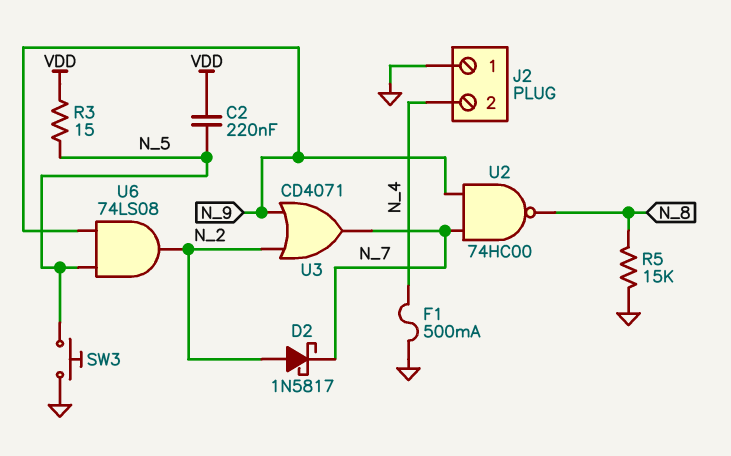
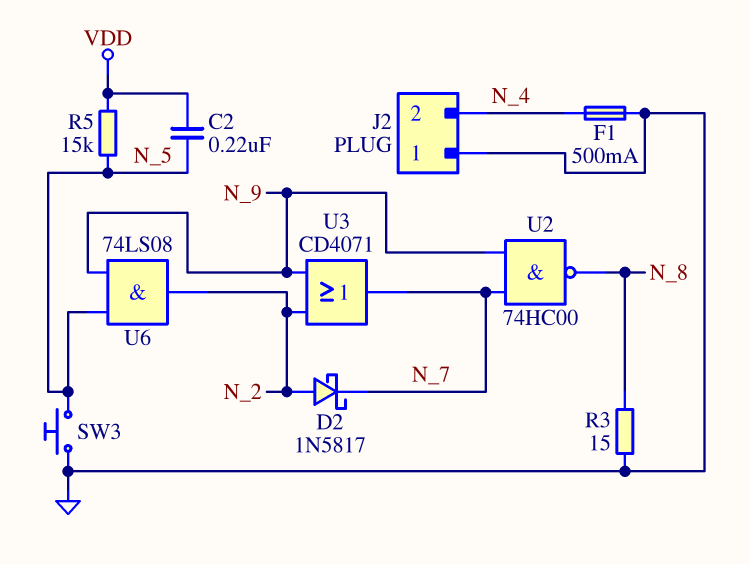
R3: 15 (N_5, VDD) -> 15 (GND, N_8)
R5: 15k (GND, N_8) -> 15k (N_5, VDD)

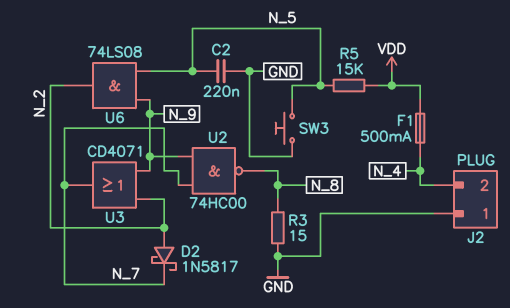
C2: 220nF (N_5, VDD) -> 220nF (GND, N_5)
F1: 500mA (GND, N_4) -> 500mA (N_4, VDD)

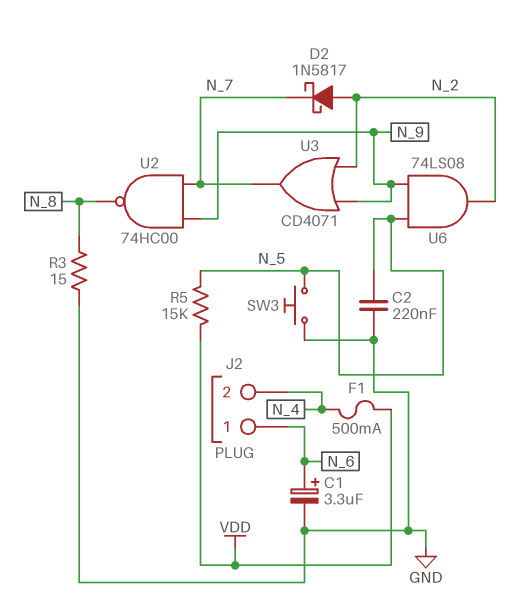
C1: none -> 3.3uF (plus N_6, minus GND)
J2 pin 1: GND -> N_6

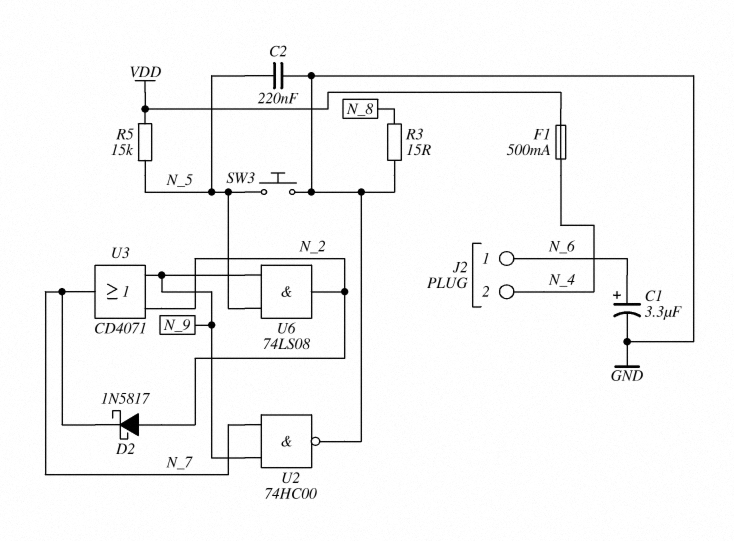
U2: NAND 74HC00 (in N_7, in N_9, out N_8) -> NAND 74HC00 (in N_7, in N_9, out GND)

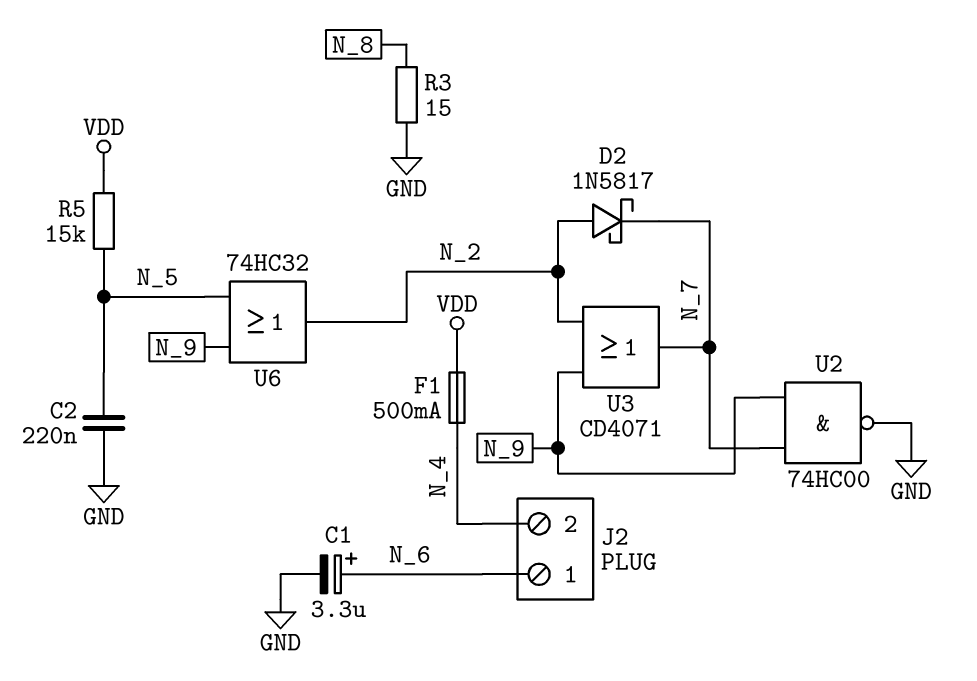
SW3: button (GND, N_5) -> none
U6: AND 74LS08 (in N_5, in N_9, out N_2) -> OR 74HC32 (in N_5, in N_9, out N_2)

